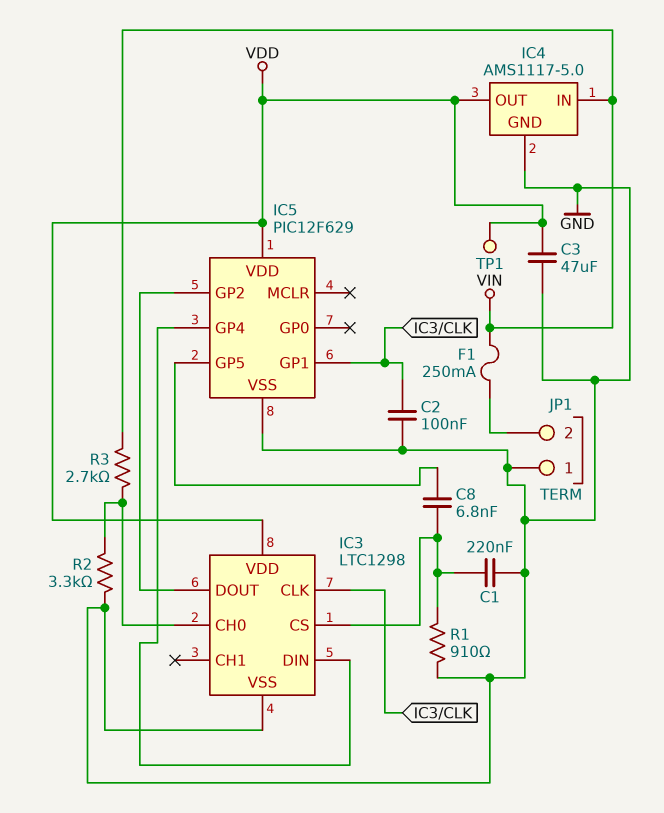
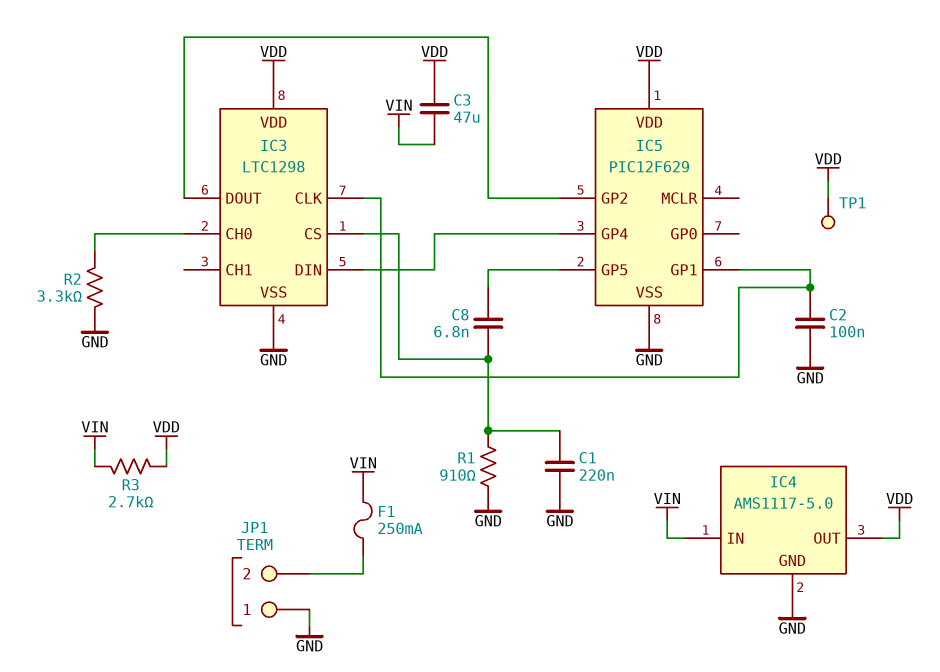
C3: 47uF (GND, VDD) -> 47uF (VDD, VIN)
R3: 2.7k (IC3/CH0, VIN) -> 2.7k (VDD, VIN)

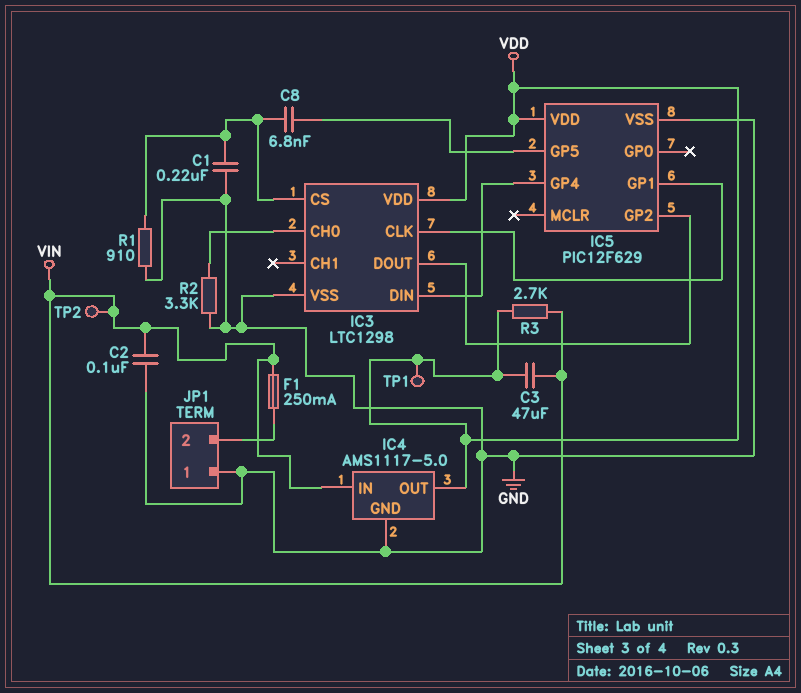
C2: 100nF (GND, IC3/CLK) -> 100nF (GND, VIN)
TP2: none -> test point (VIN)

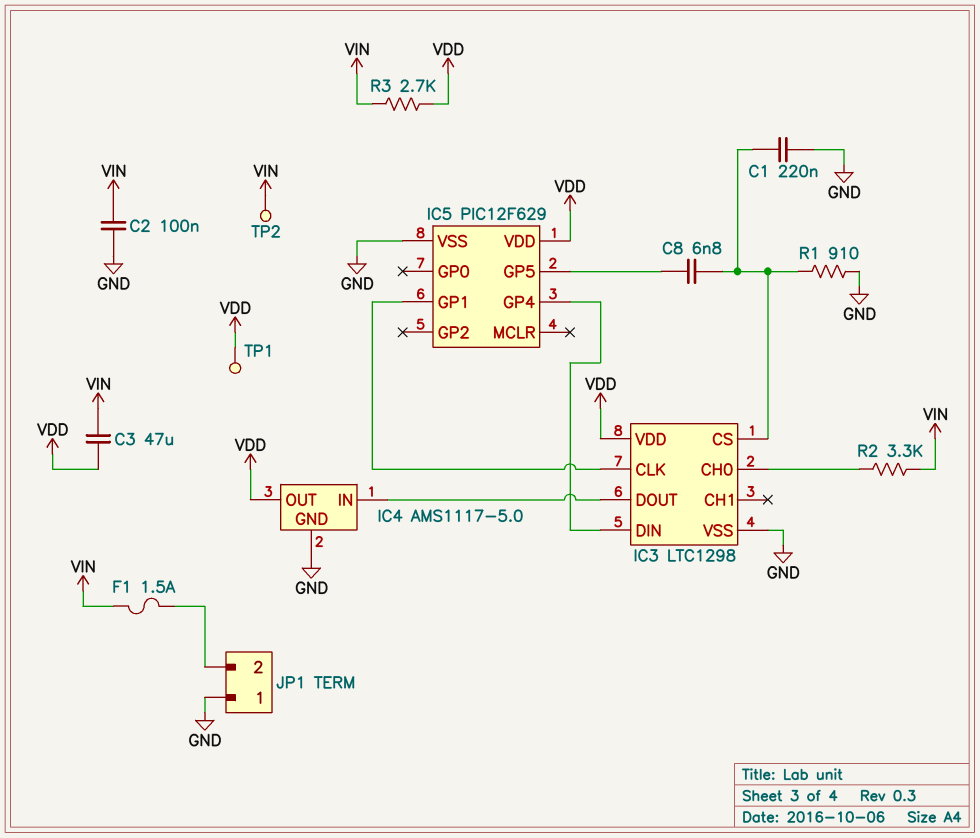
F1: 250mA (JP1/2, VIN) -> 1.5A (JP1/2, VIN)
IC4 pin IN: VIN -> IC3/DOUT
IC5 pin GP2: IC3/DOUT -> none
R2: 3.3k (GND, IC3/CH0) -> 3.3k (IC3/CH0, VIN)

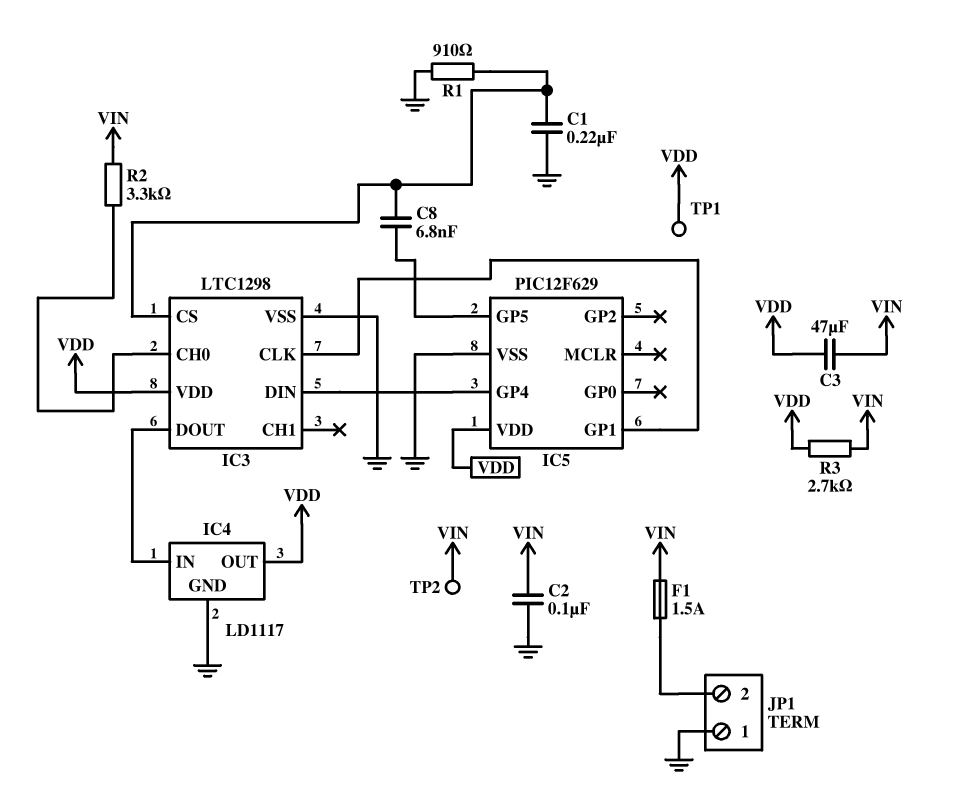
IC4: AMS1117-5.0 -> LD1117

